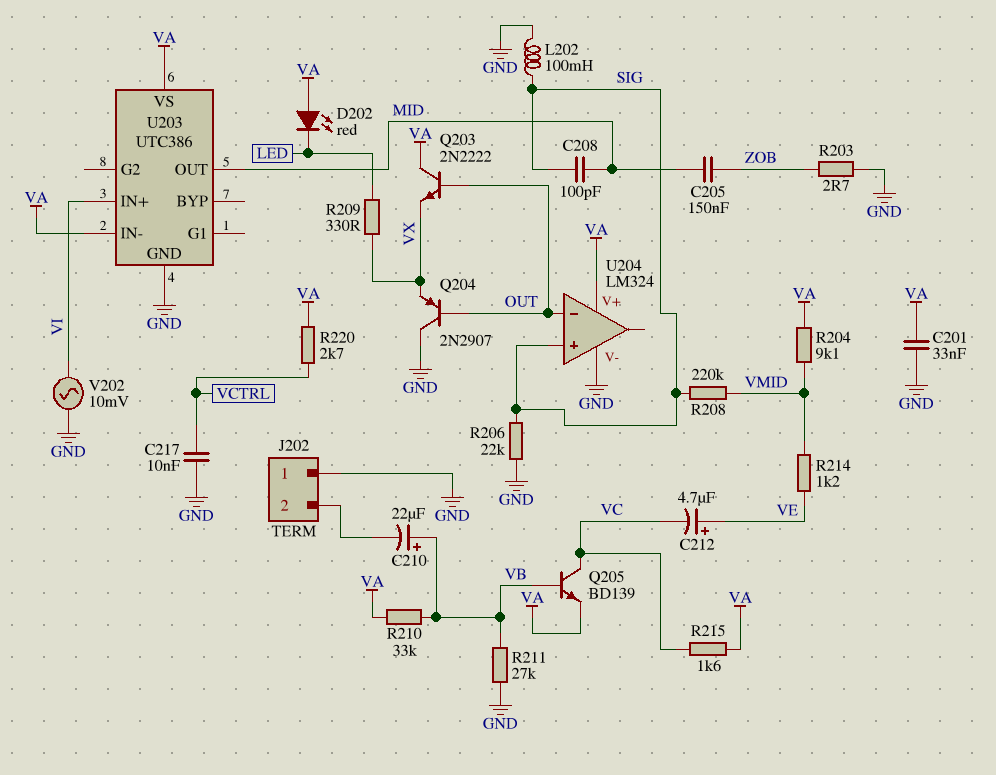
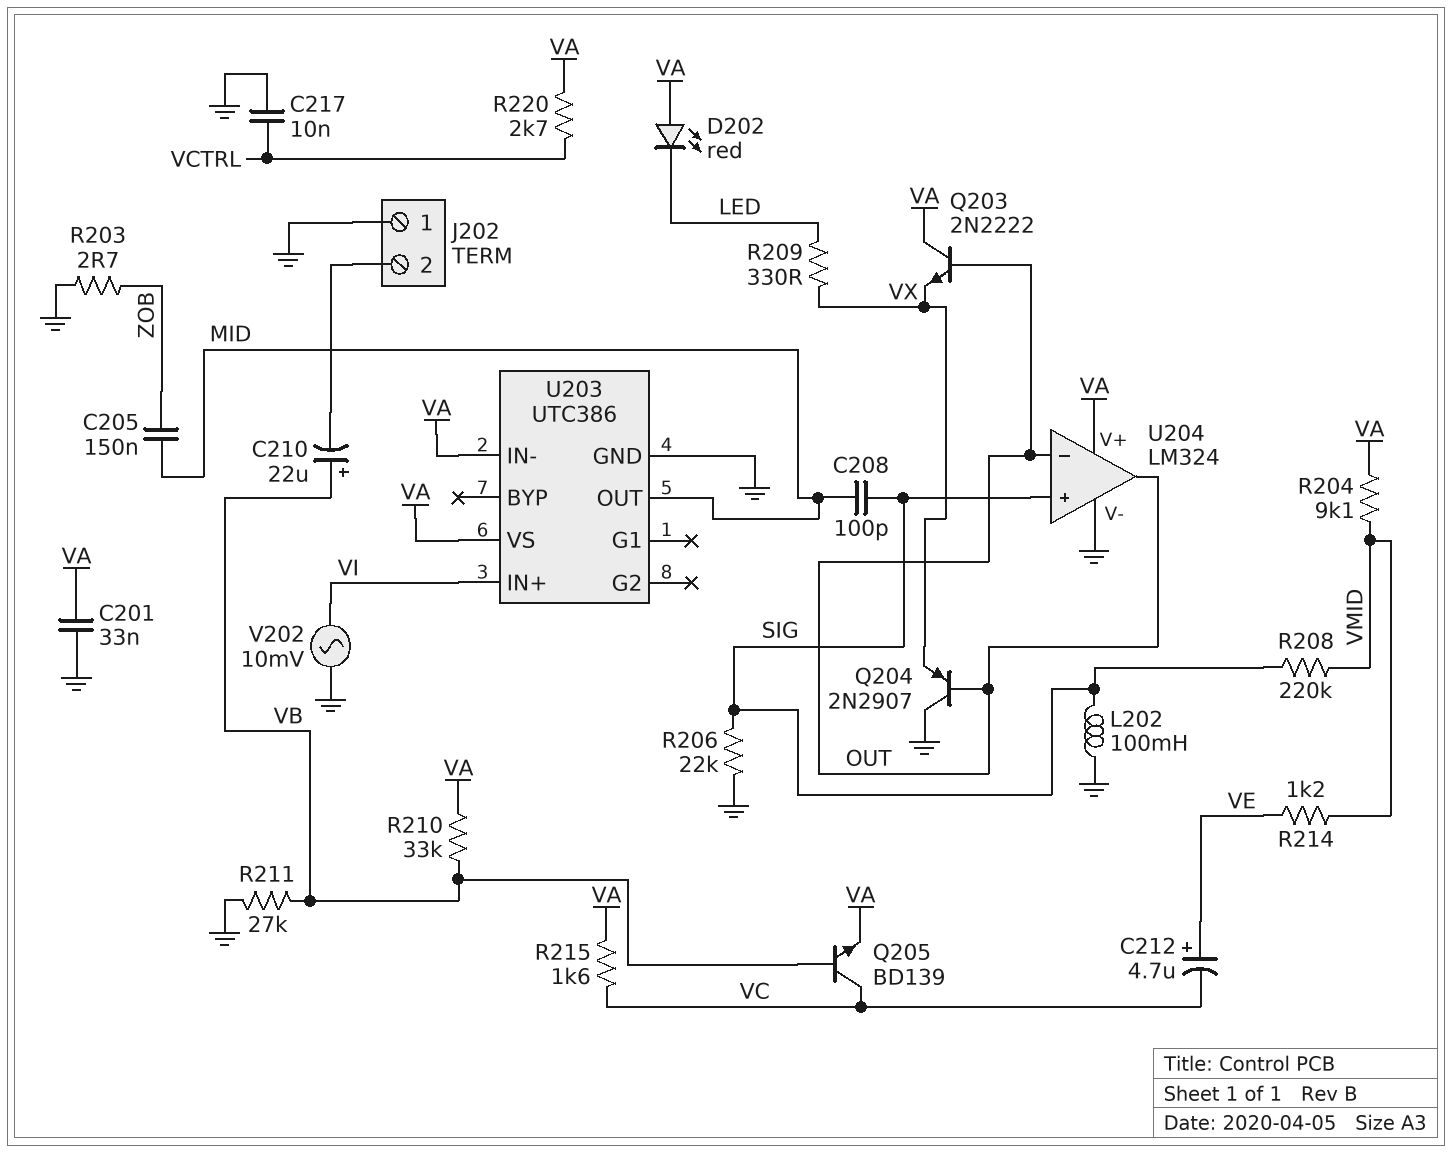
U204 pin out: none -> OUT

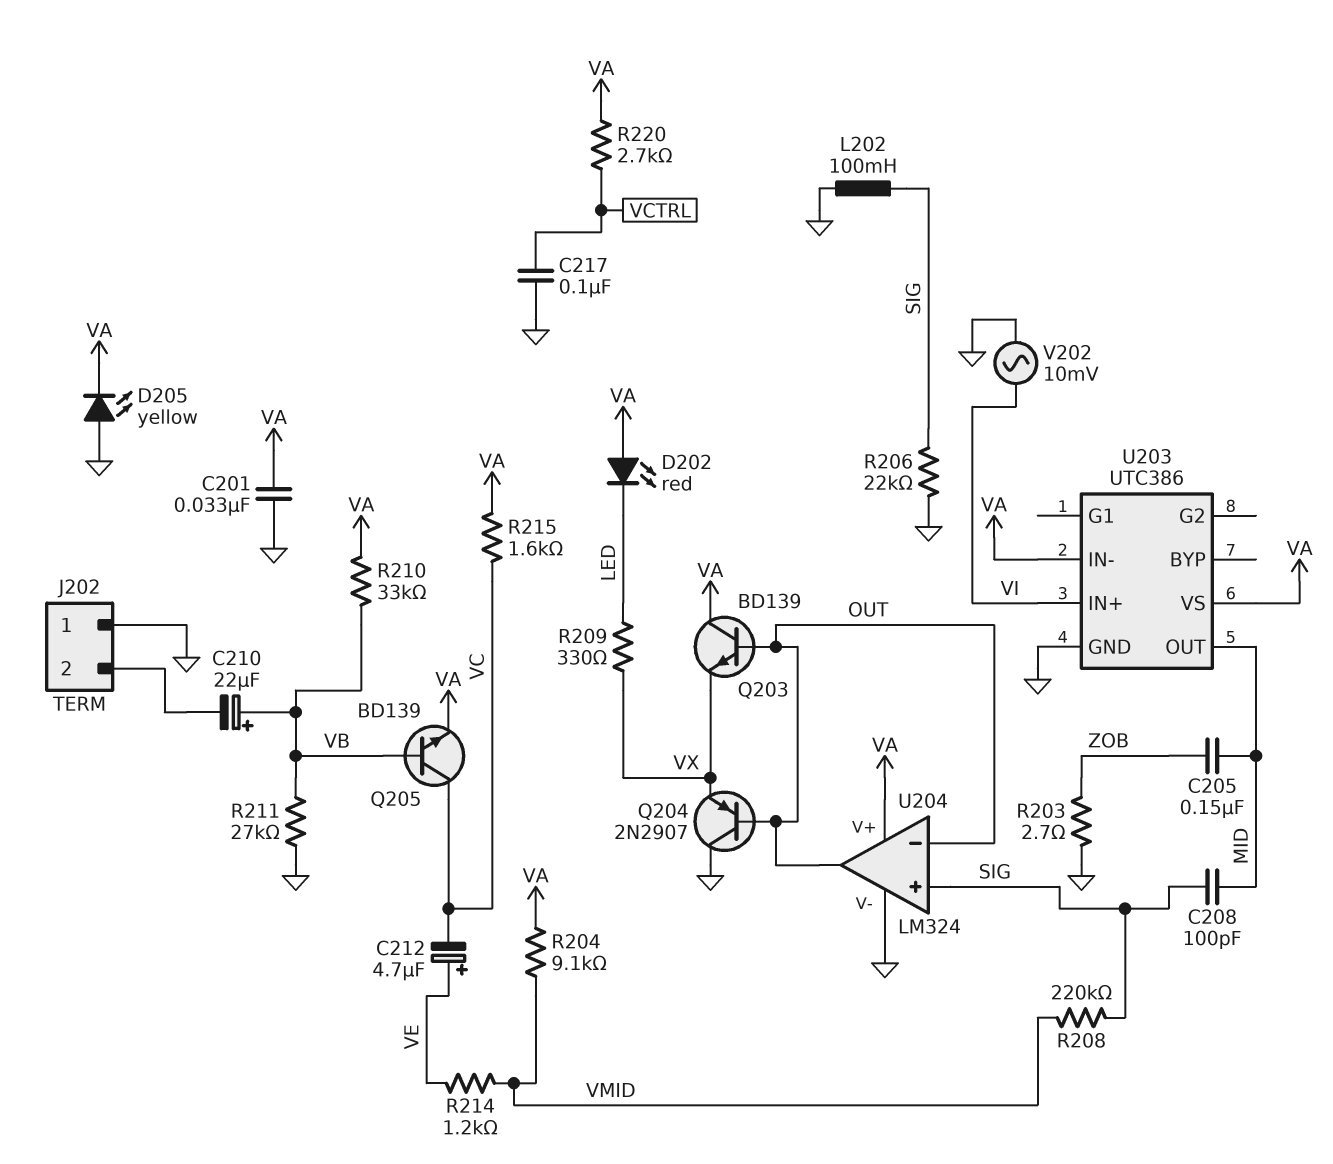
C217: 10nF (GND, VCTRL) -> 100nF (GND, VCTRL)
D205: none -> LED yellow (A GND, K VA)
Q203: NPN 2N2222 (B OUT, C VA, E VX) -> NPN BD139 (B OUT, C VA, E VX)

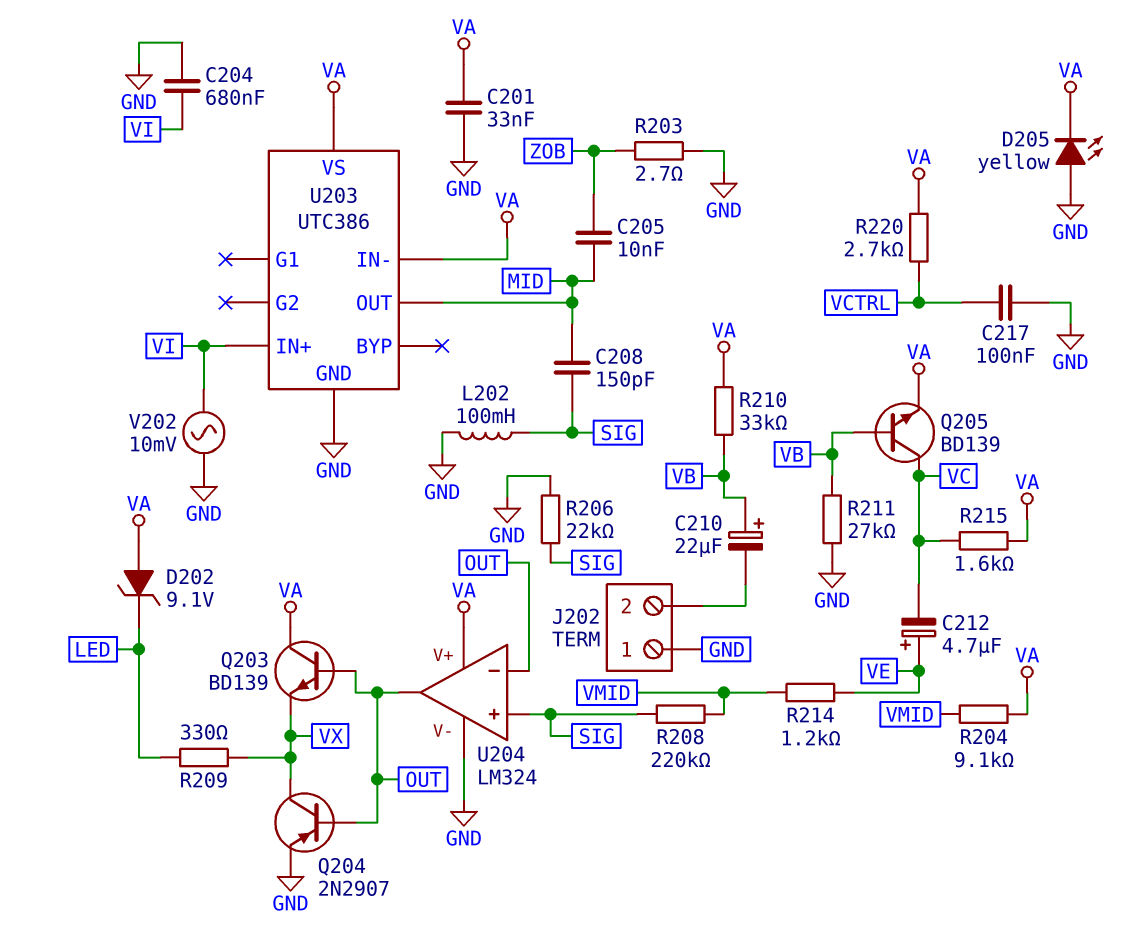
C204: none -> 680nF (GND, VI)
C205: 150nF (MID, ZOB) -> 10nF (MID, ZOB)
C208: 100pF (MID, SIG) -> 150pF (MID, SIG)
D202: LED red (A VA, K LED) -> zener 9.1V (A VA, K LED)
Q204: PNP 2N2907 (B OUT, C GND, E VX) -> PNP 2N2907 (B OUT, C VX, E GND)

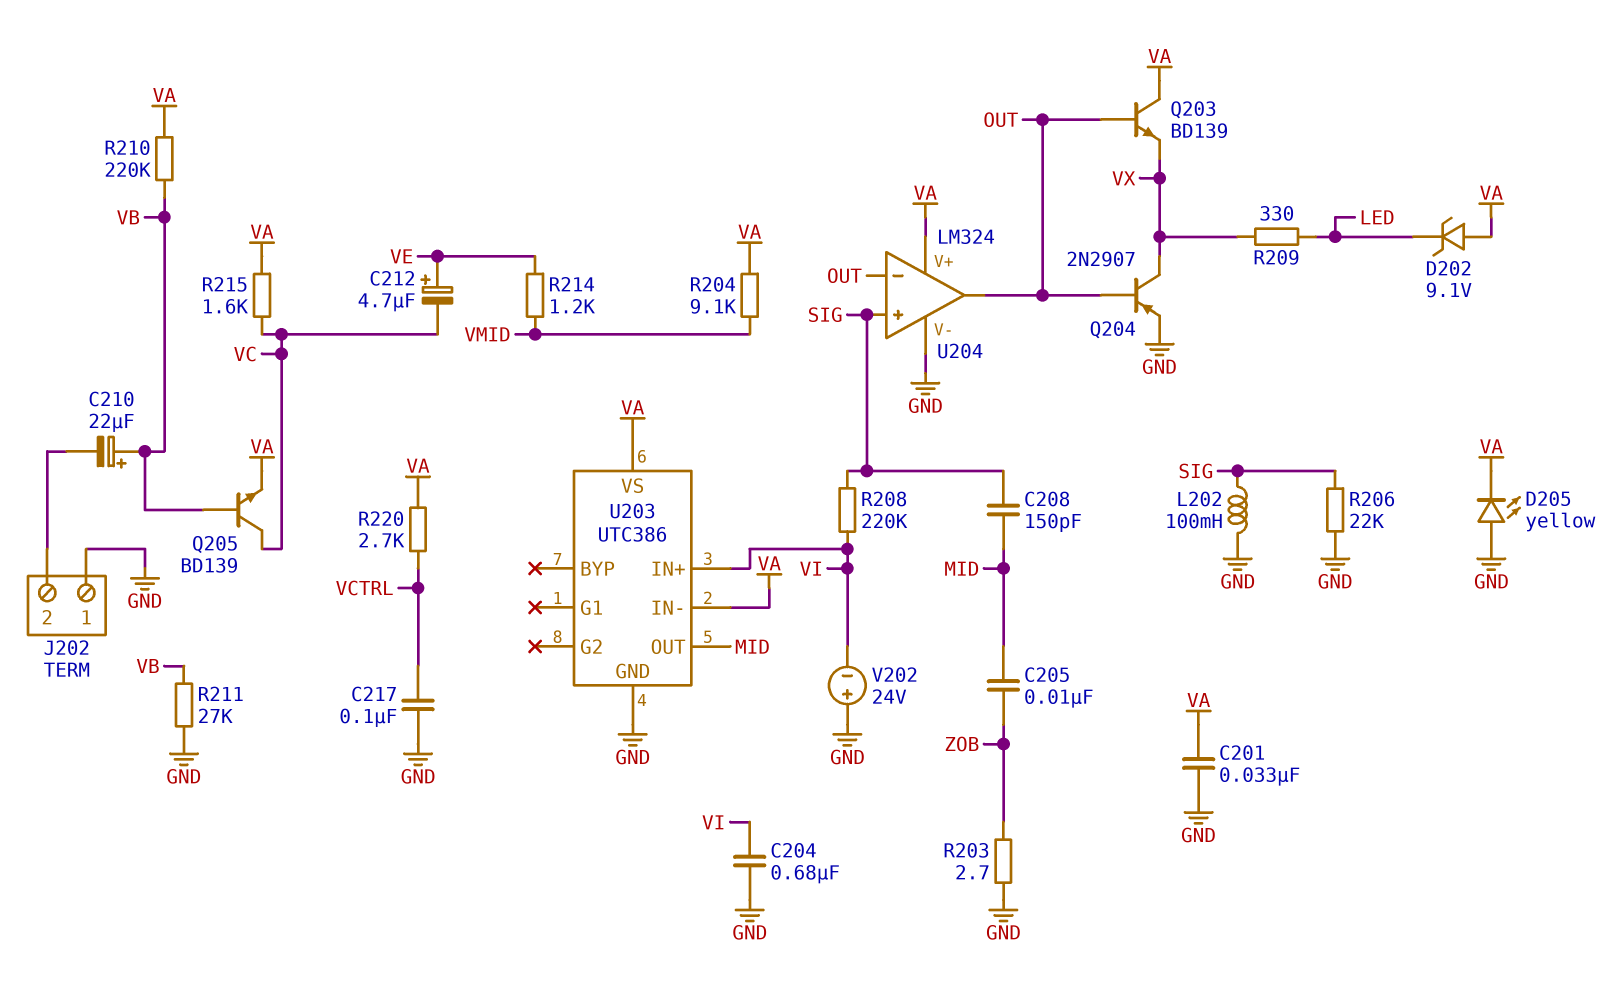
R208: 220k (SIG, VMID) -> 220k (SIG, VI)
R210: 33k (VA, VB) -> 220k (VA, VB)
V202: AC 10mV (GND, VI) -> 24V (plus GND, minus VI)

